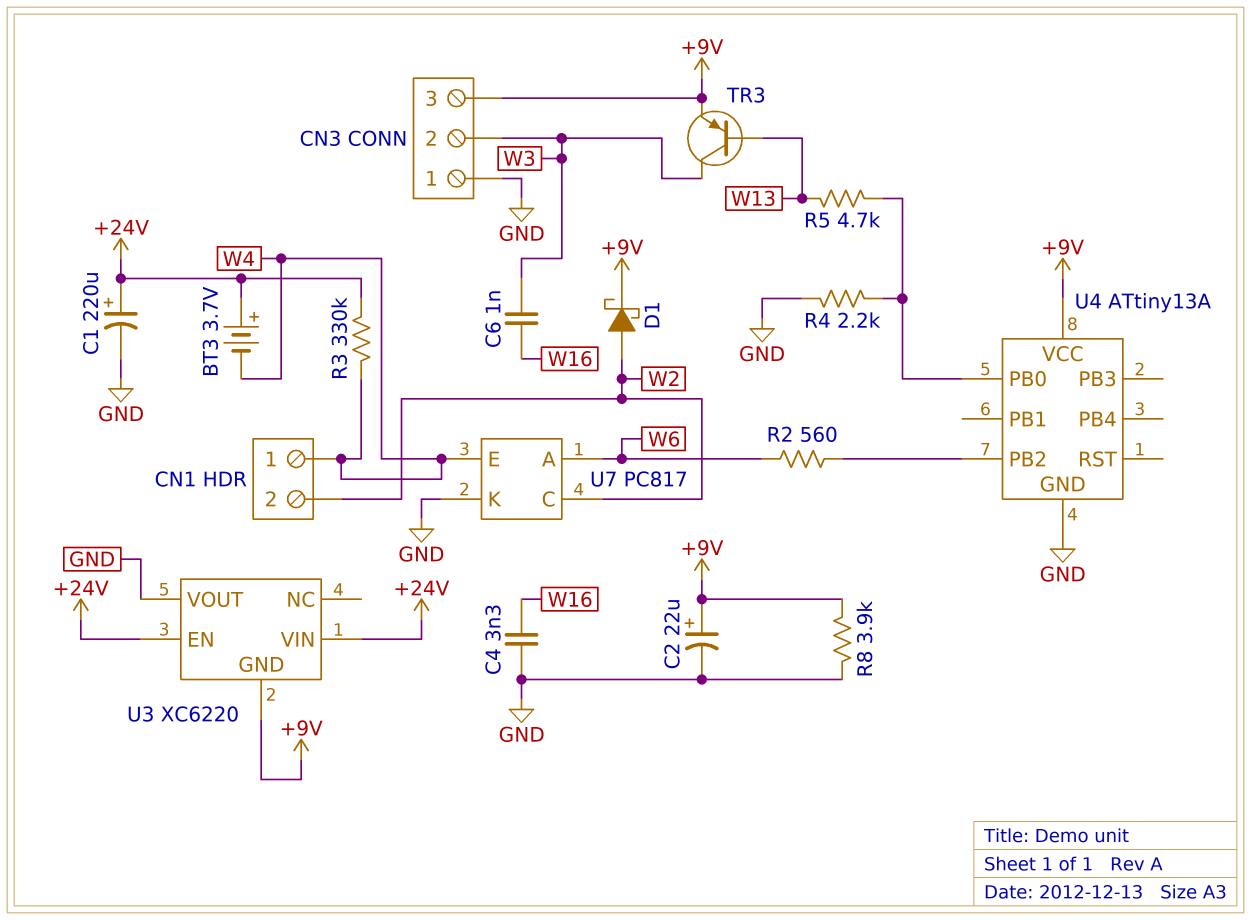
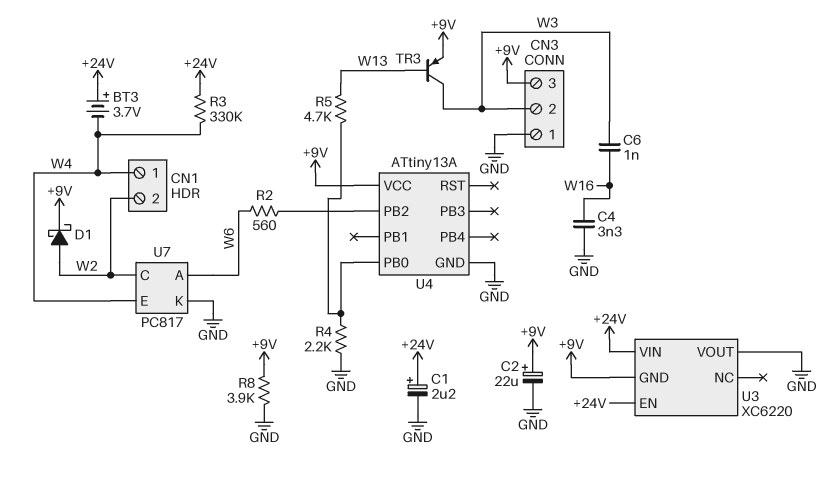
C1: 220uF (plus +24V, minus GND) -> 2.2uF (plus +24V, minus GND)

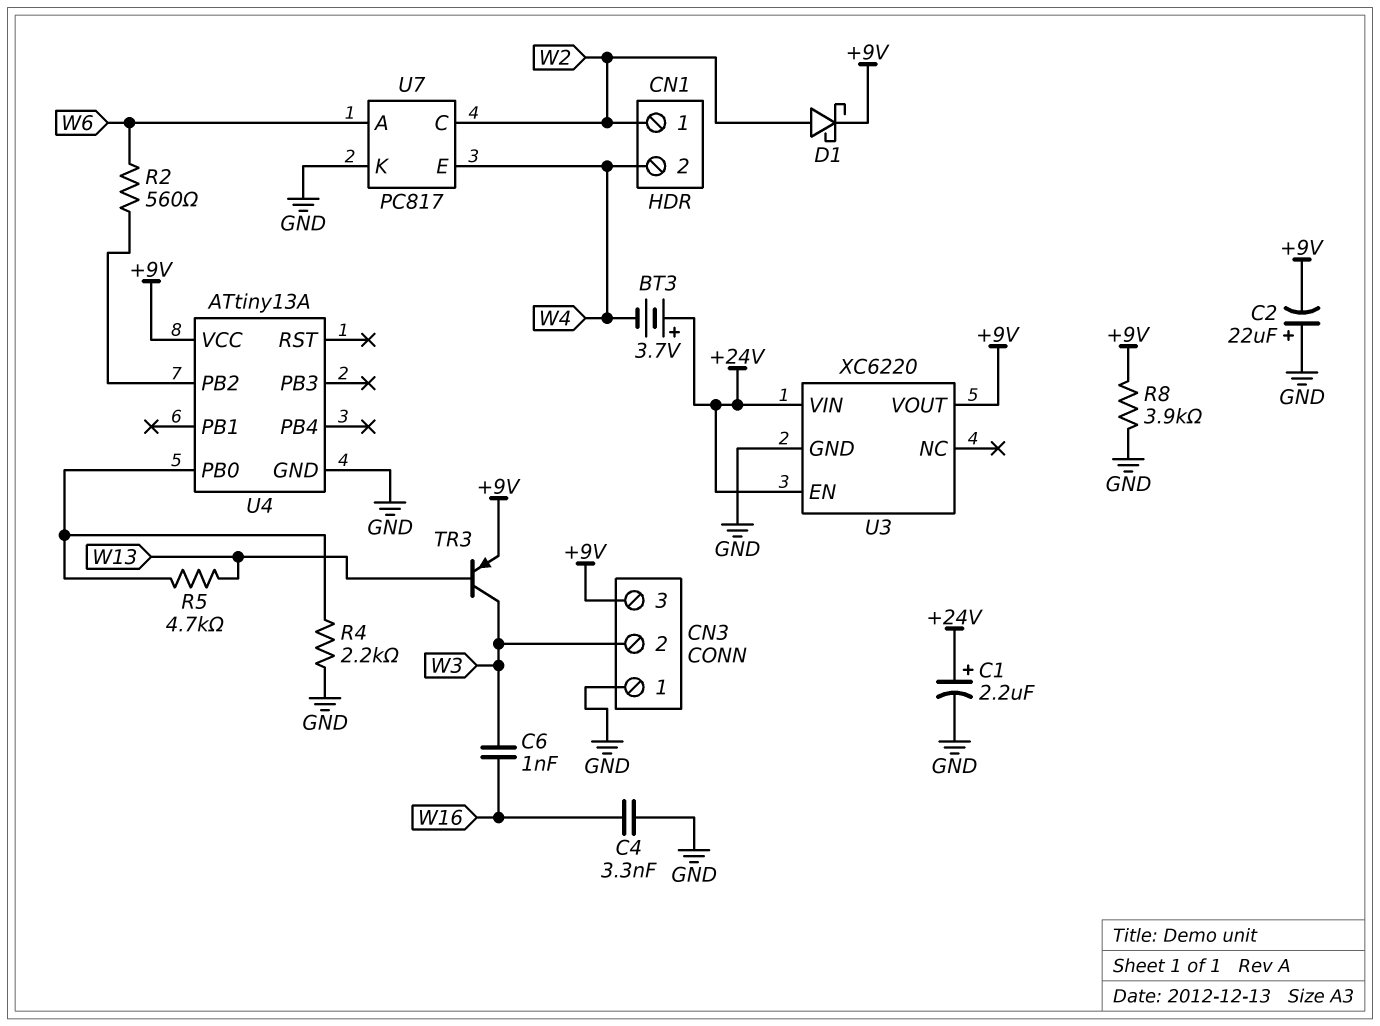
C2: 22uF (plus +9V, minus GND) -> 22uF (plus GND, minus +9V)
CN1 pin 1: W4 -> W2
CN1 pin 2: W2 -> W4
R3: 330k (+24V, W4) -> none
U3 pin GND: +9V -> GND
U3 pin VOUT: GND -> +9V

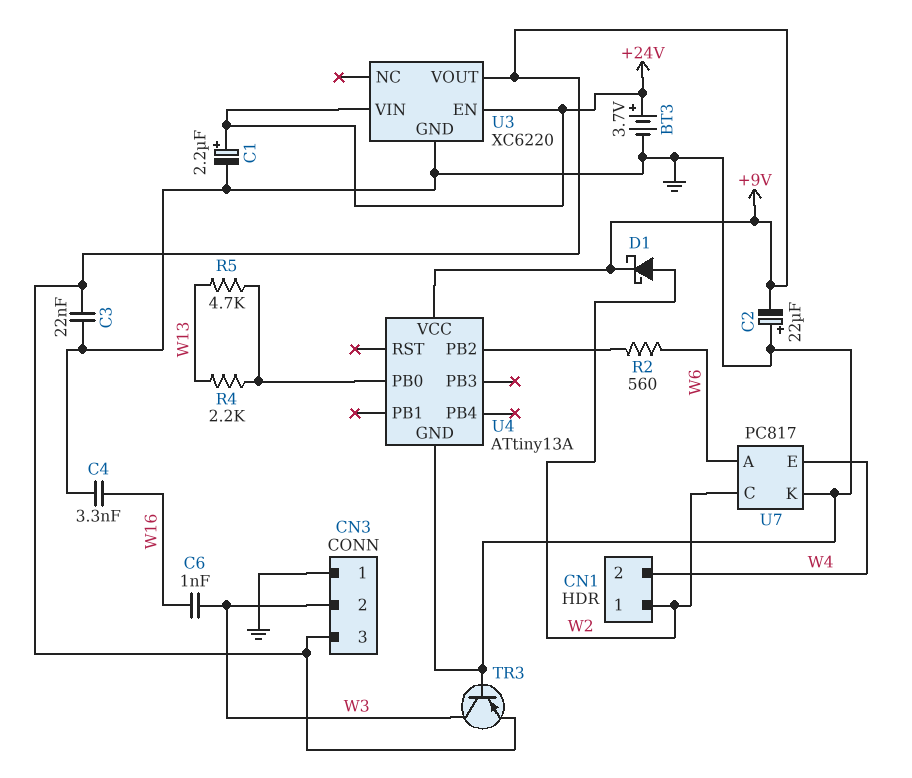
BT3: 3.7V (plus +24V, minus W4) -> 3.7V (plus +24V, minus GND)
C3: none -> 22nF (+9V, GND)
R4: 2.2k (GND, U4/PB0) -> 2.2k (U4/PB0, W13)
R8: 3.9k (+9V, GND) -> none
TR3: PNP (B W13, C W3, E +9V) -> PNP (B GND, C W3, E +9V)

